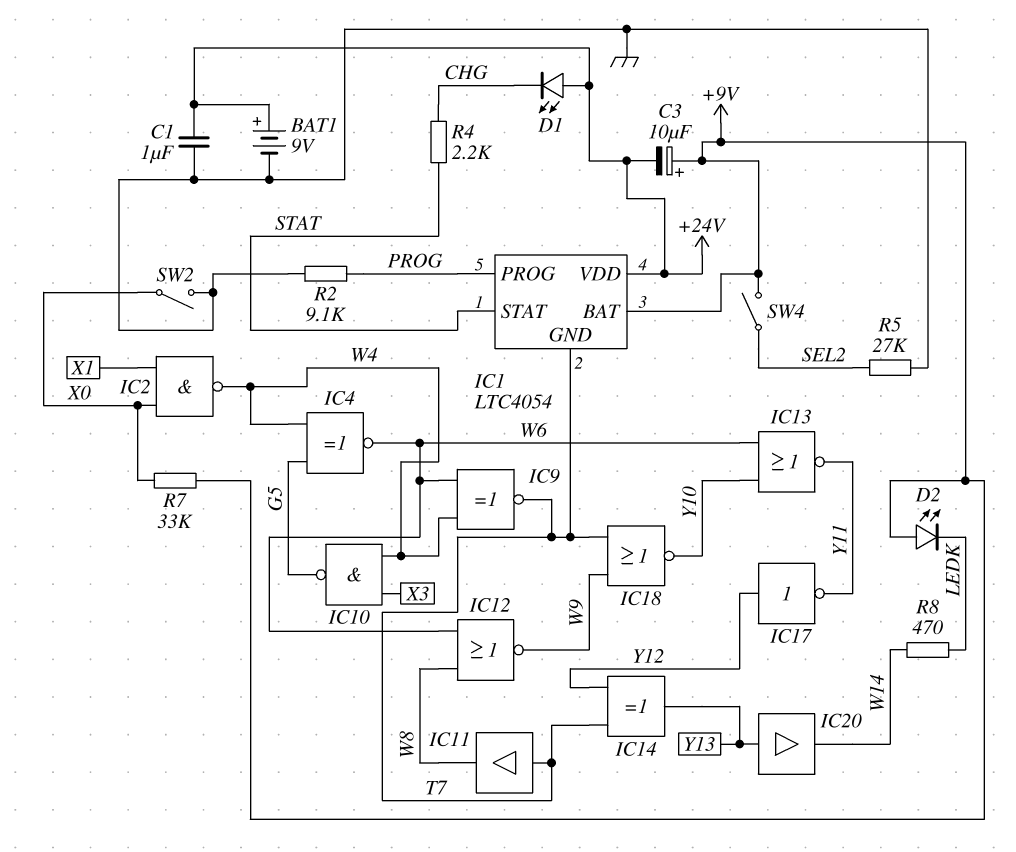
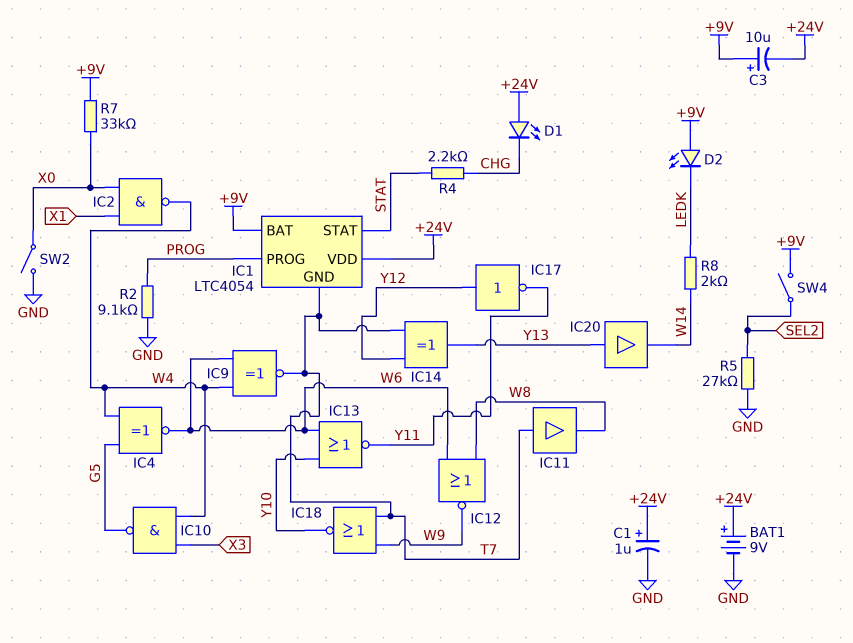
C1: 1uF (+24V, GND) -> 1uF (plus +24V, minus GND)
R8: 470 (LEDK, W14) -> 2k (LEDK, W14)

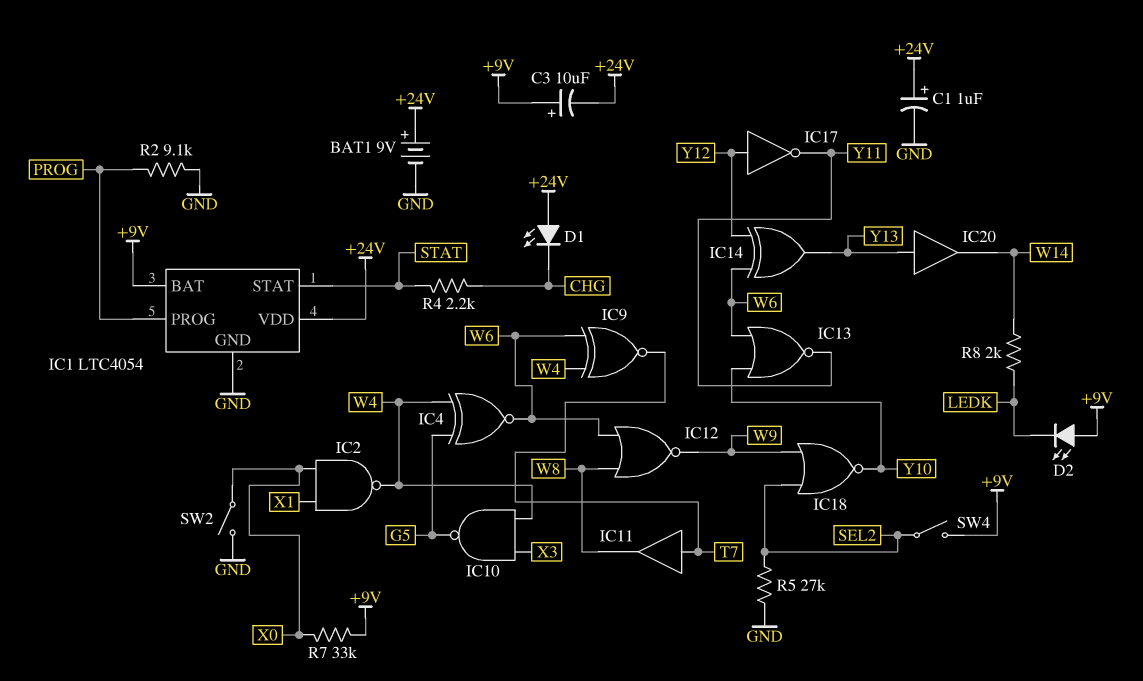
IC1 pin GND: T7 -> GND
IC14: XOR (in T7, in Y12, out Y13) -> XOR (in W6, in Y12, out Y13)
IC18: NOR (in T7, in W9, out Y10) -> NOR (in SEL2, in W9, out Y10)

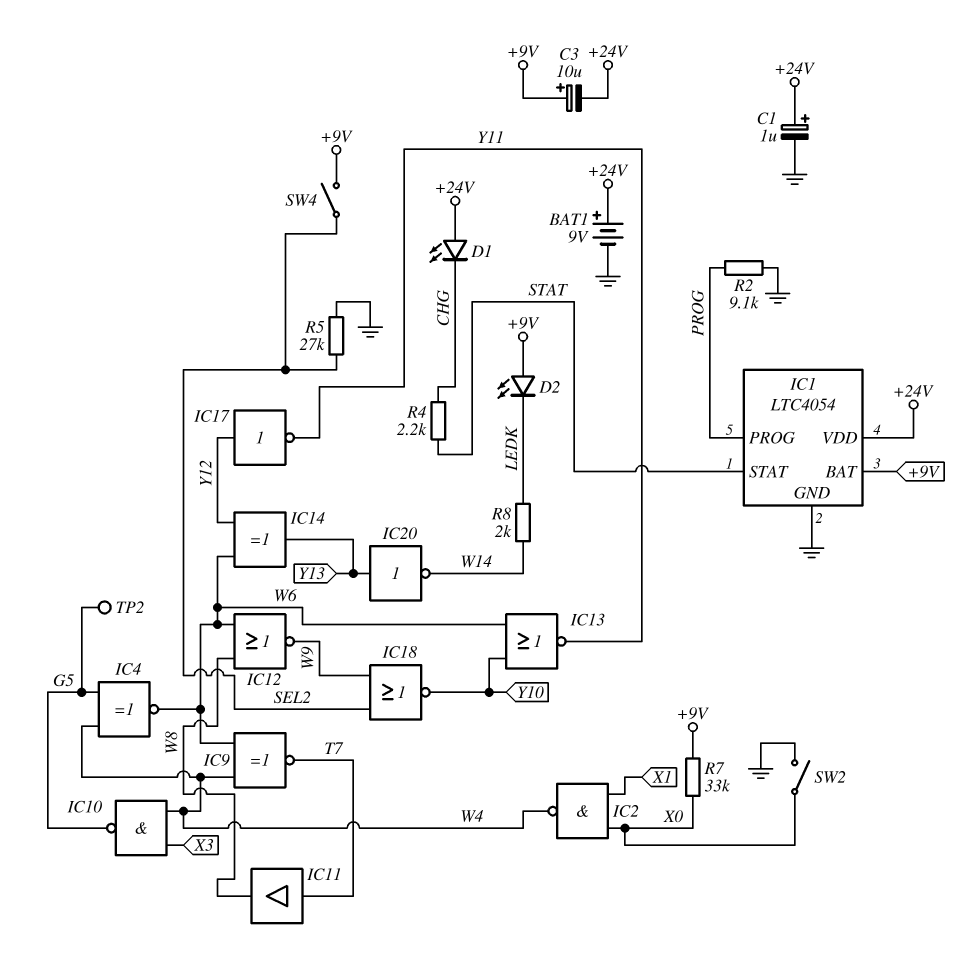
IC20: buffer (in Y13, out W14) -> NOT (in Y13, out W14)
TP2: none -> test point (G5)

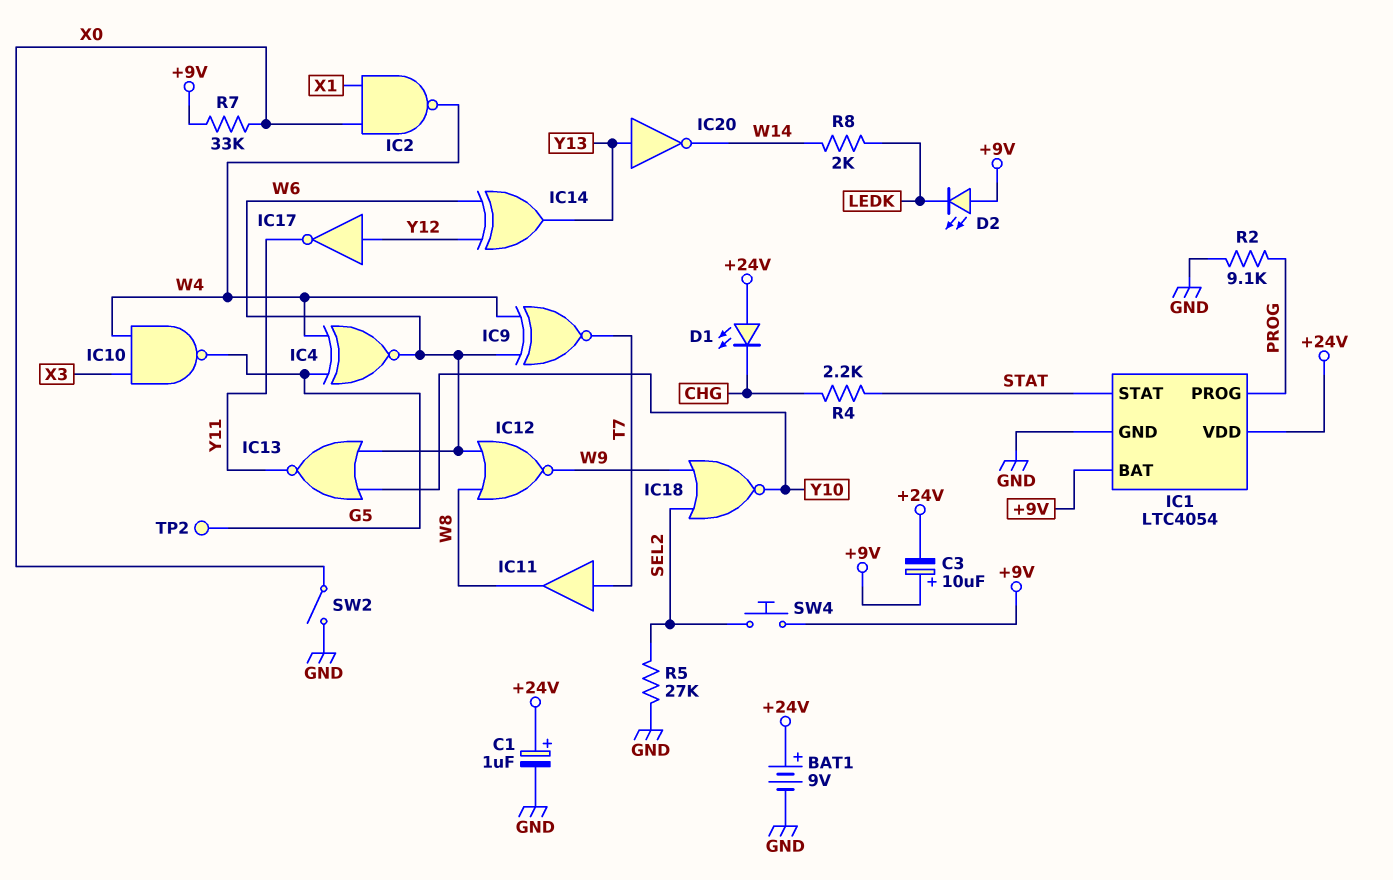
SW4: switch (+9V, SEL2) -> button (+9V, SEL2)

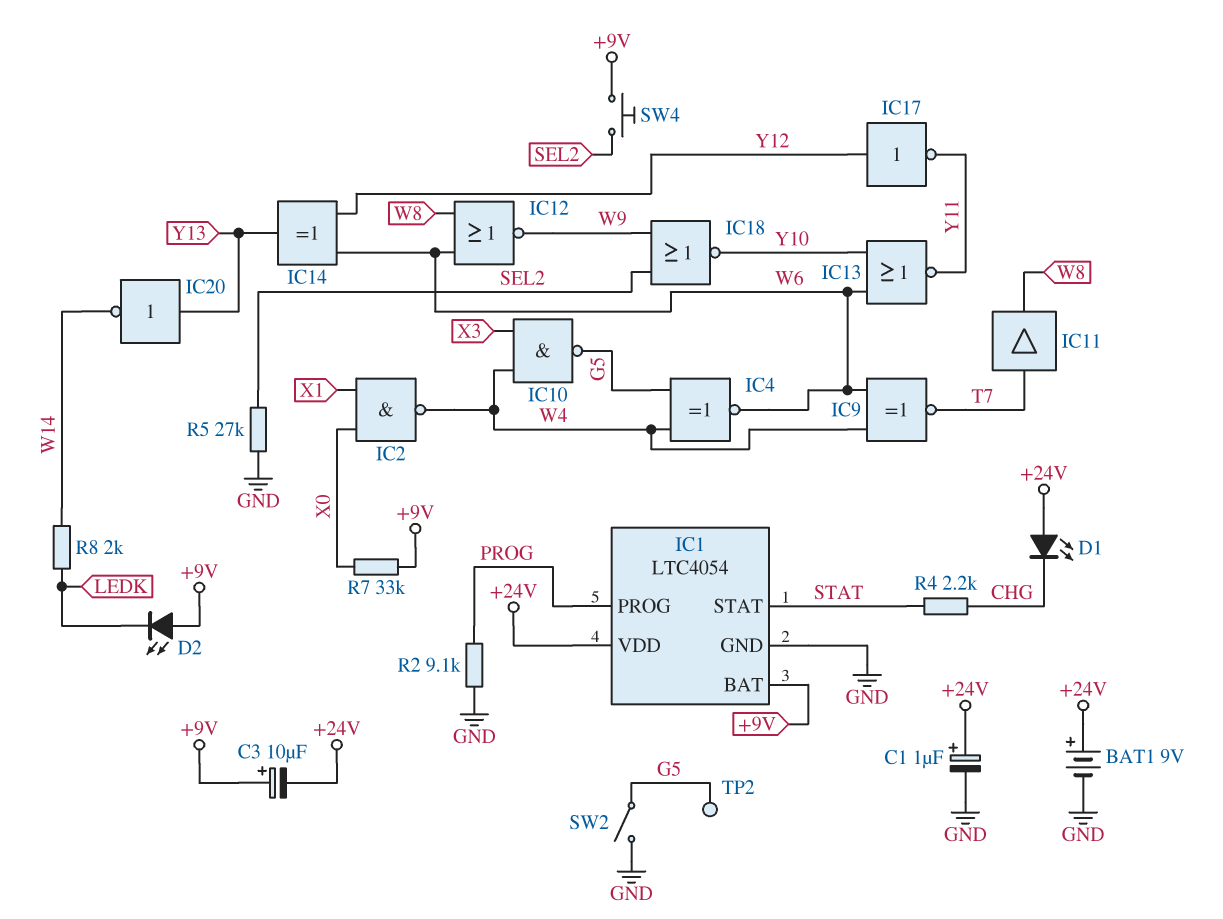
SW2: switch (GND, X0) -> switch (G5, GND)

